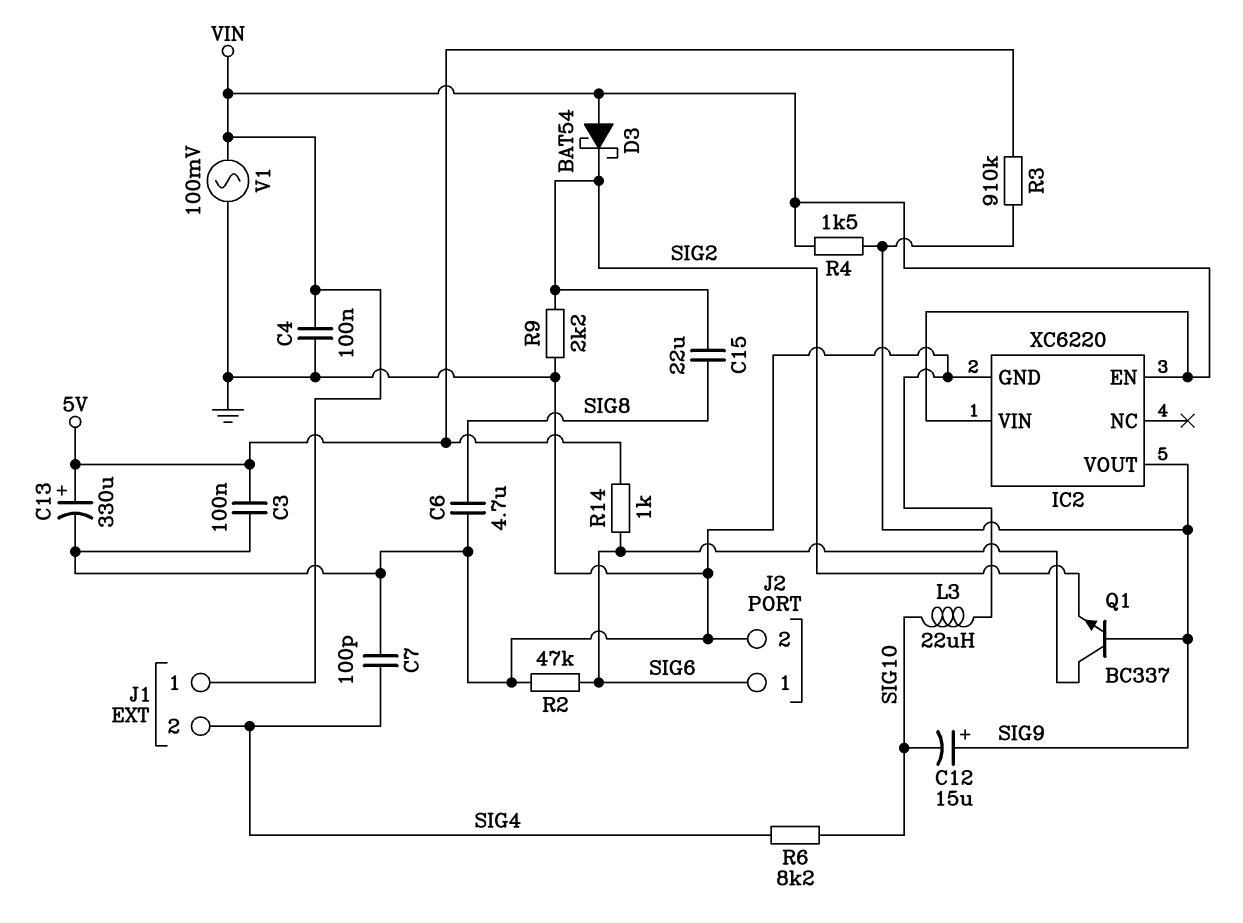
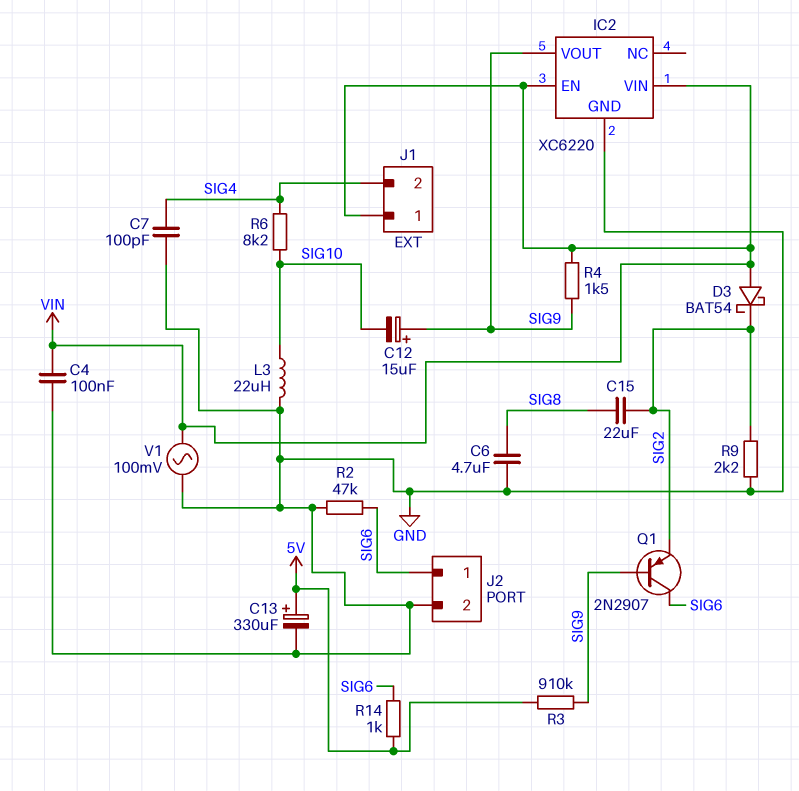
C3: 100nF (5V, GND) -> none
Q1: NPN BC337 (B SIG9, C SIG6, E SIG2) -> PNP 2N2907 (B SIG9, C SIG6, E SIG2)

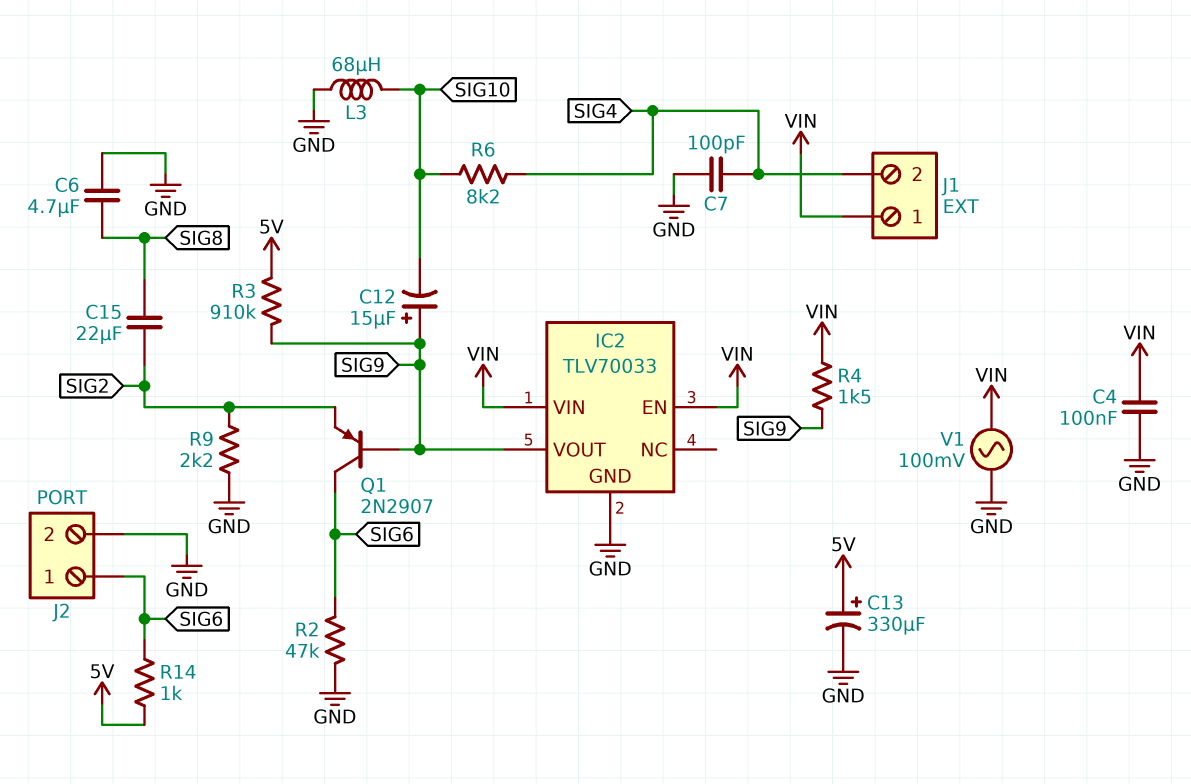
D3: schottky BAT54 (A VIN, K SIG2) -> none
IC2: XC6220 -> TLV70033
L3: 22uH (GND, SIG10) -> 68uH (GND, SIG10)

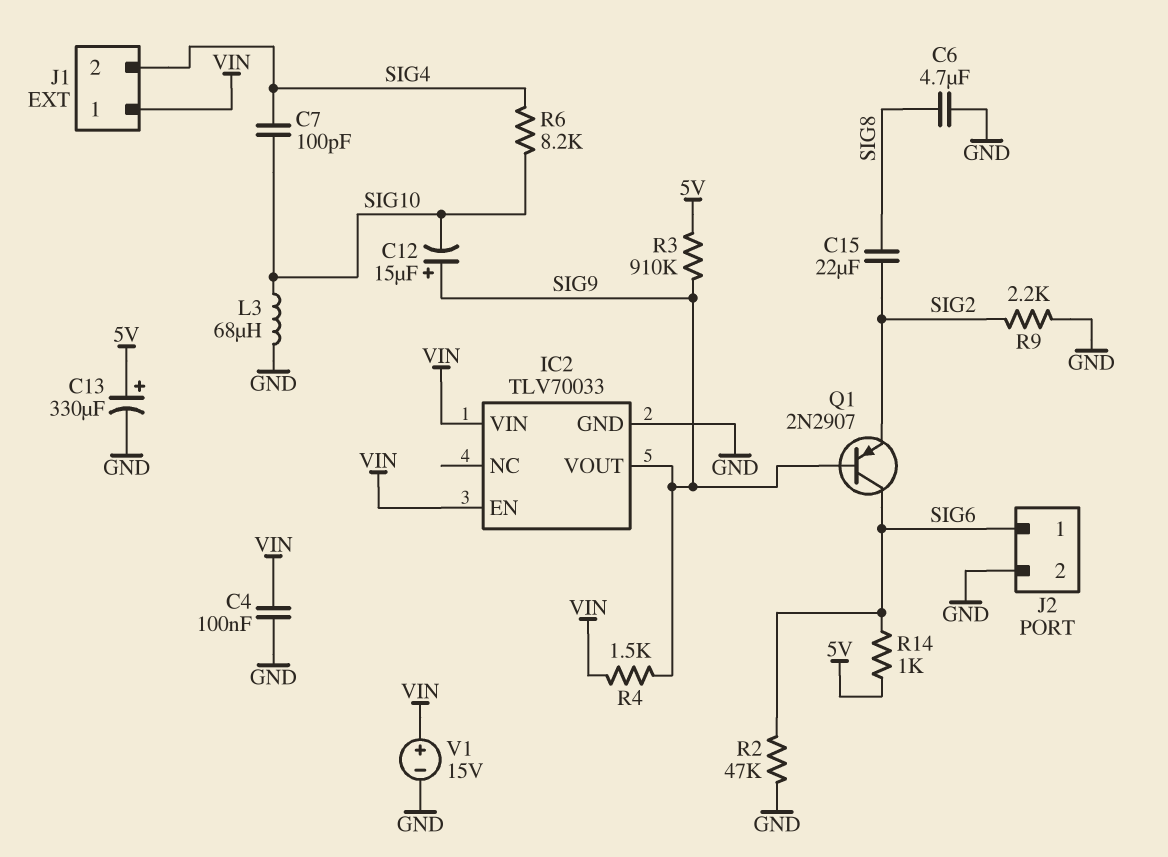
C7: 100pF (GND, SIG4) -> 100pF (SIG4, SIG10)
V1: AC 100mV (GND, VIN) -> 15V (plus VIN, minus GND)

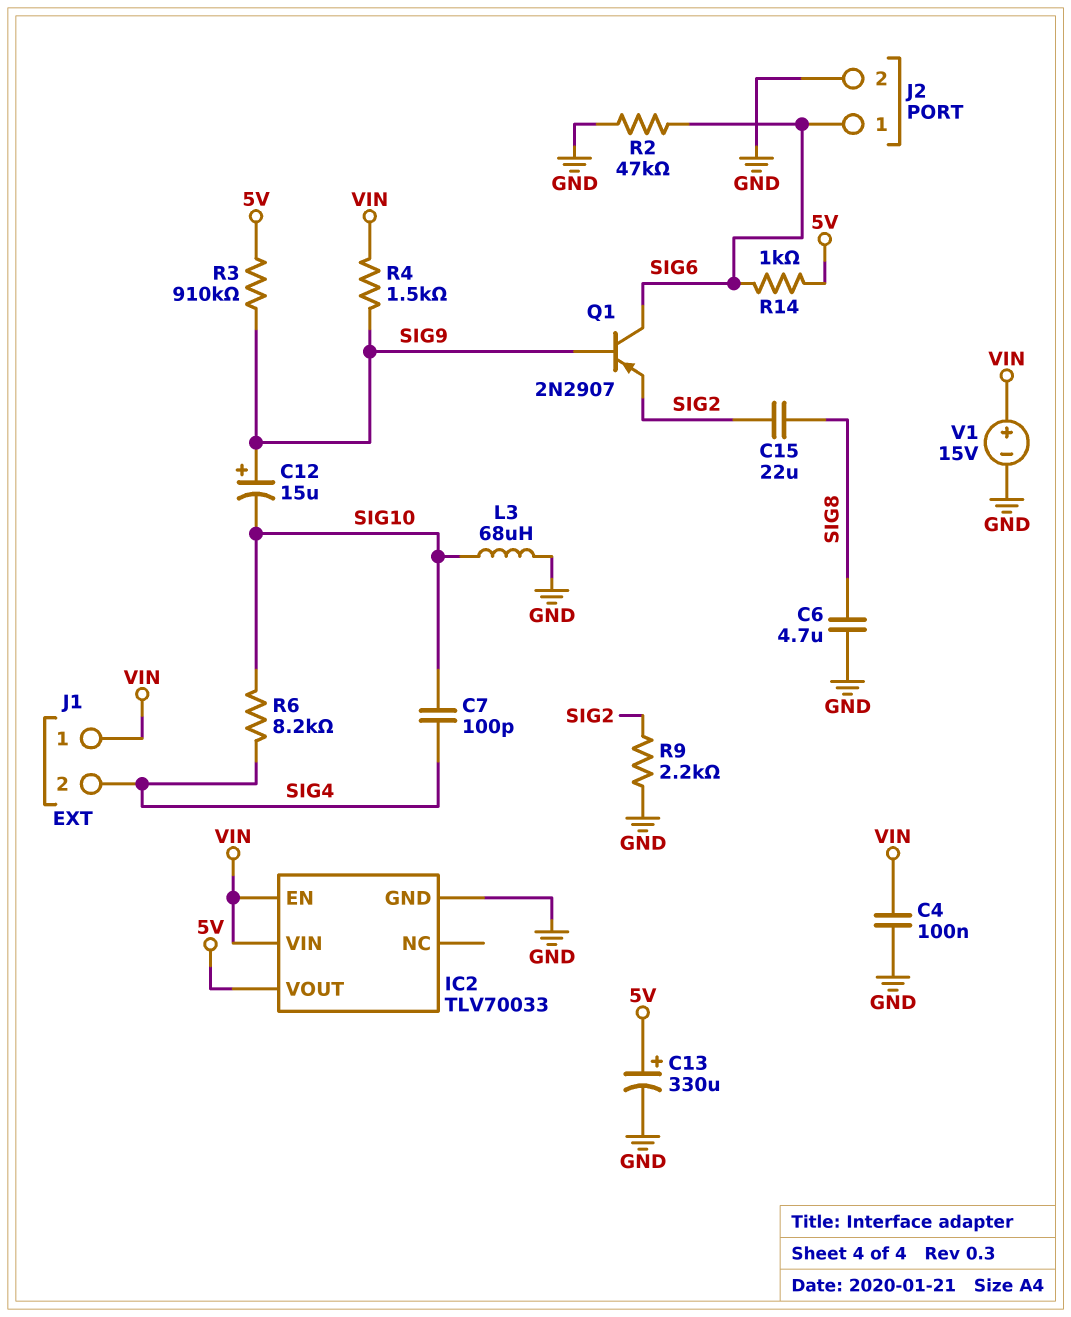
IC2 pin VOUT: SIG9 -> 5V

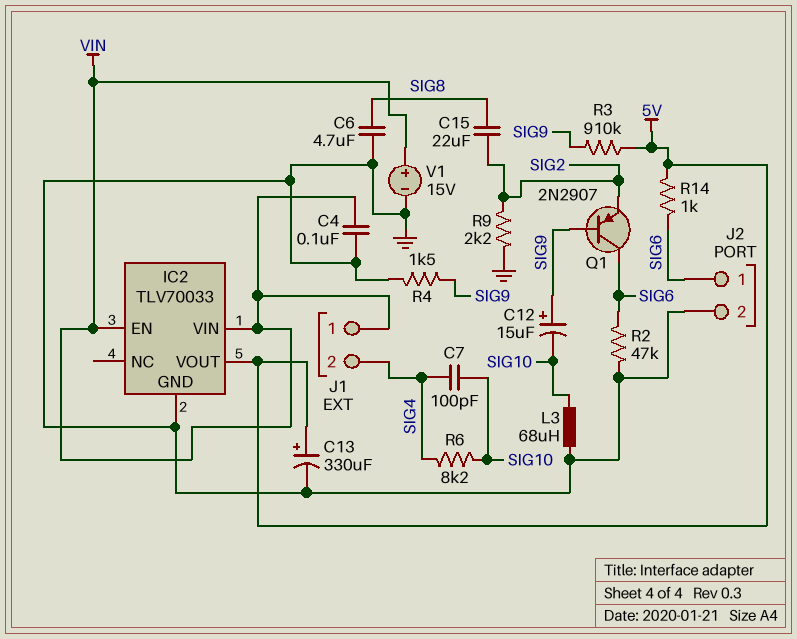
R4: 1.5k (SIG9, VIN) -> 1.5k (GND, SIG9)

